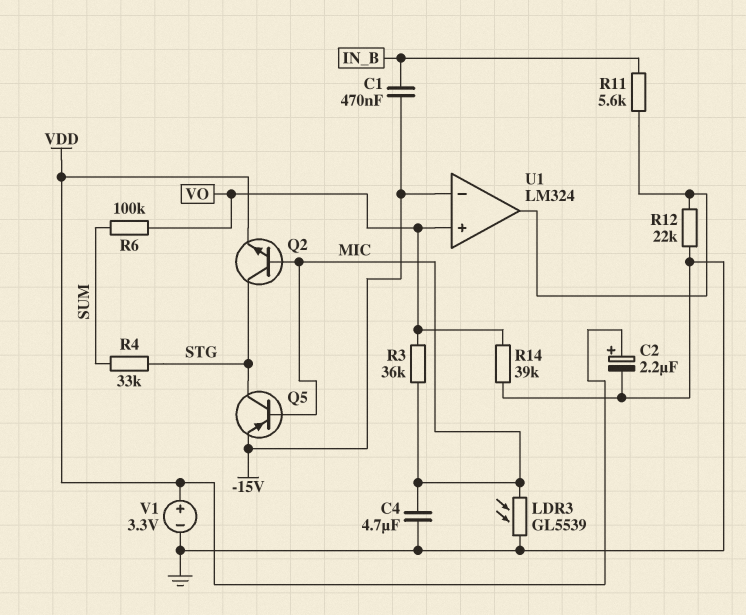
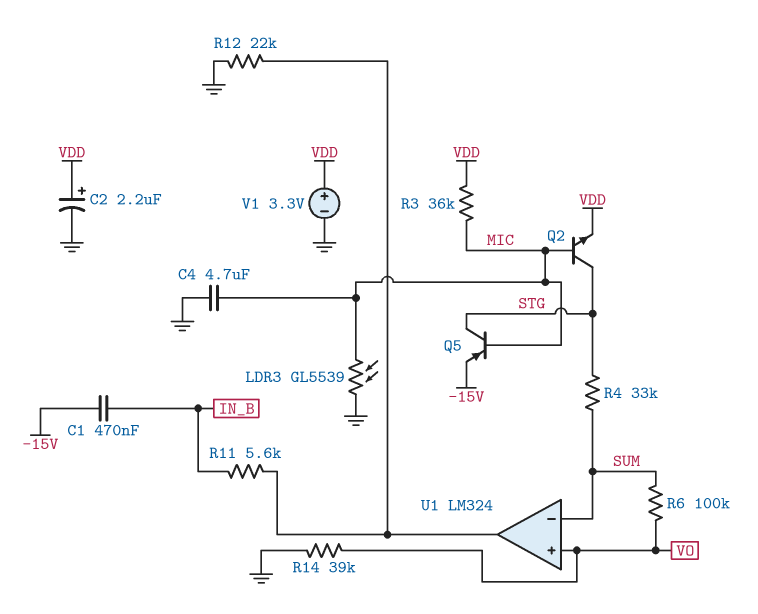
R3: 36k (MIC, VO) -> 36k (MIC, VDD)
U1 pin in-: -15V -> SUM

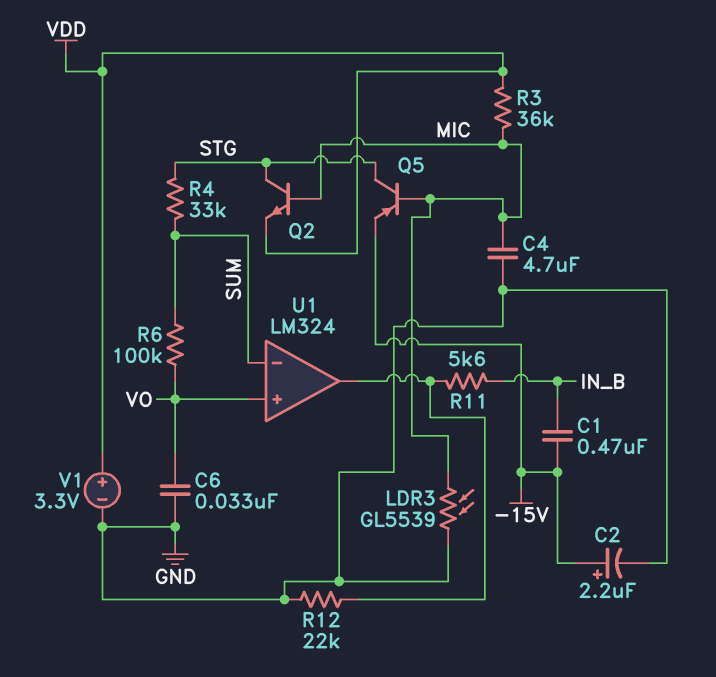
C2: 2.2uF (plus VDD, minus GND) -> 2.2uF (plus -15V, minus GND)
C6: none -> 33nF (GND, VO)
R14: 39k (GND, VO) -> none

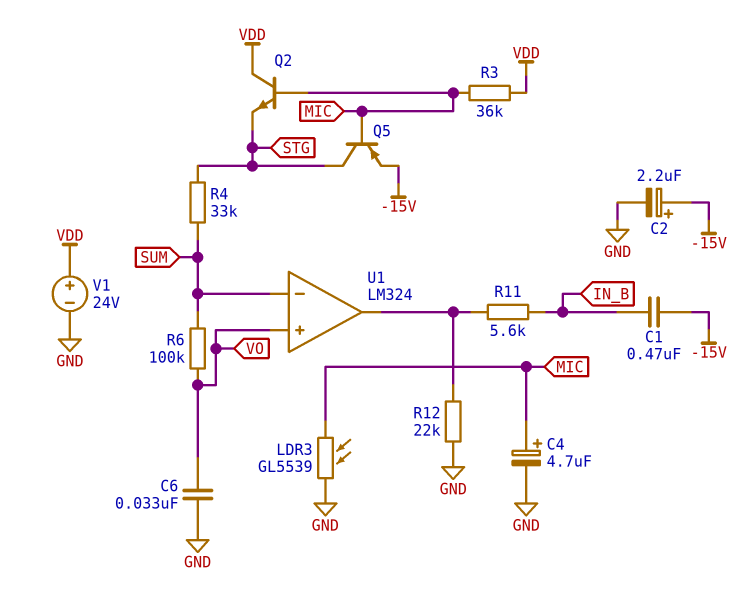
C4: 4.7uF (GND, MIC) -> 4.7uF (plus MIC, minus GND)
Q2: NPN (B MIC, C STG, E VDD) -> NPN (B MIC, C VDD, E STG)
V1: 3.3V (plus VDD, minus GND) -> 24V (plus VDD, minus GND)

